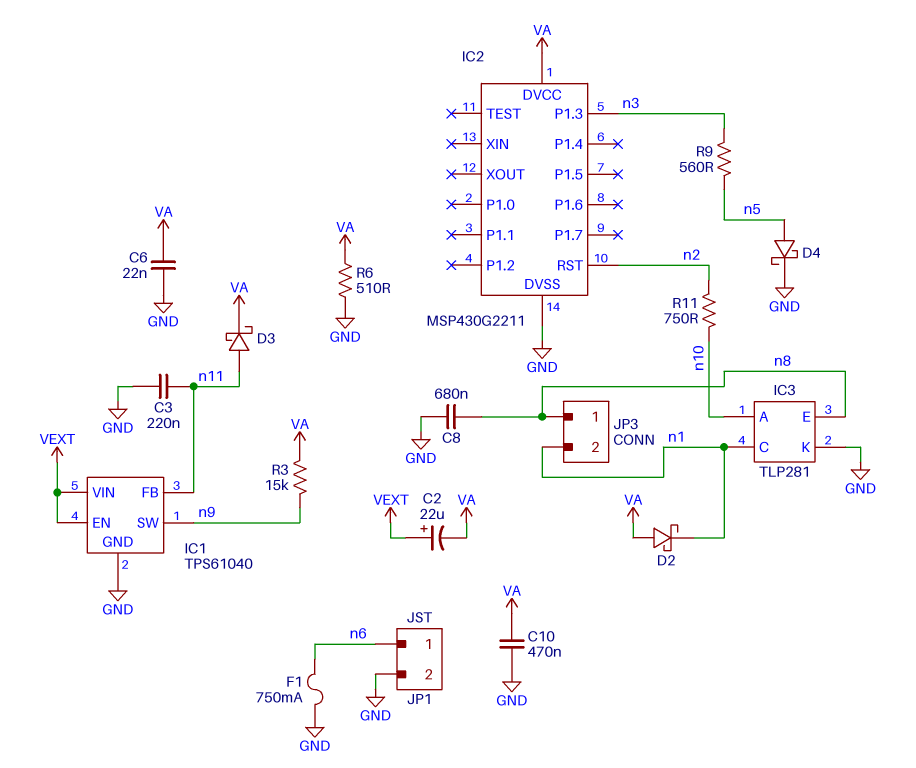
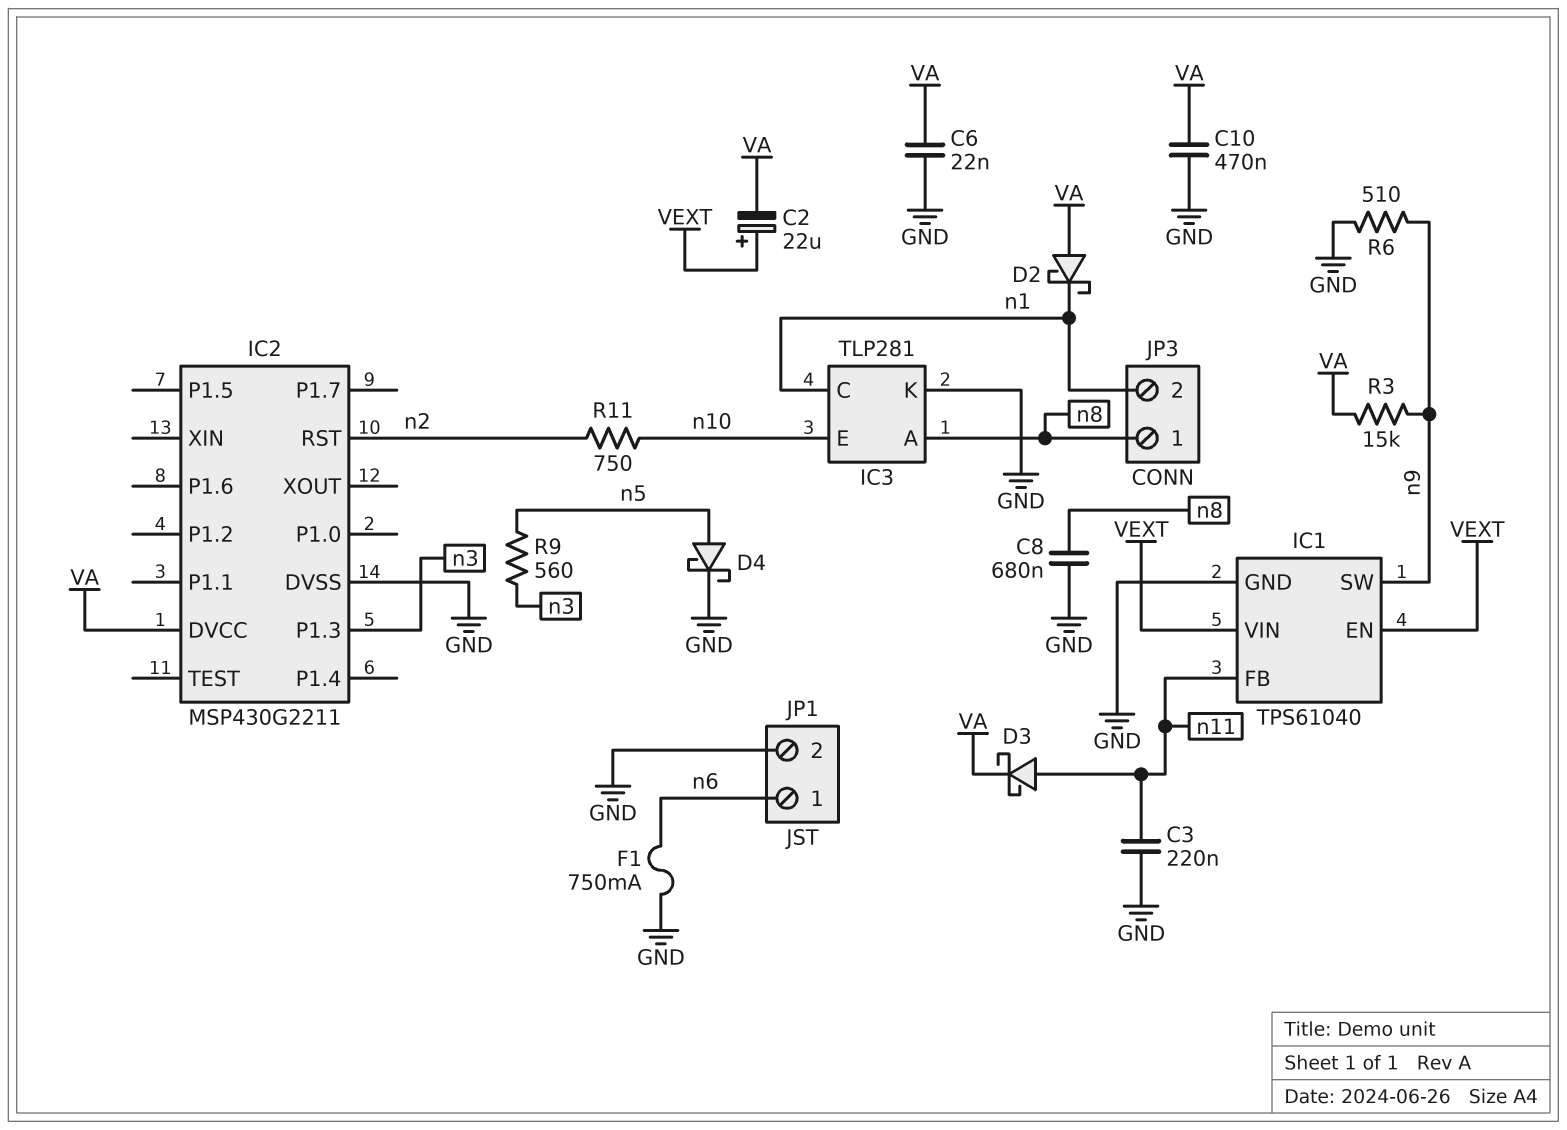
IC3 pin A: n10 -> n8
IC3 pin E: n8 -> n10
R6: 510 (GND, VA) -> 510 (GND, n9)

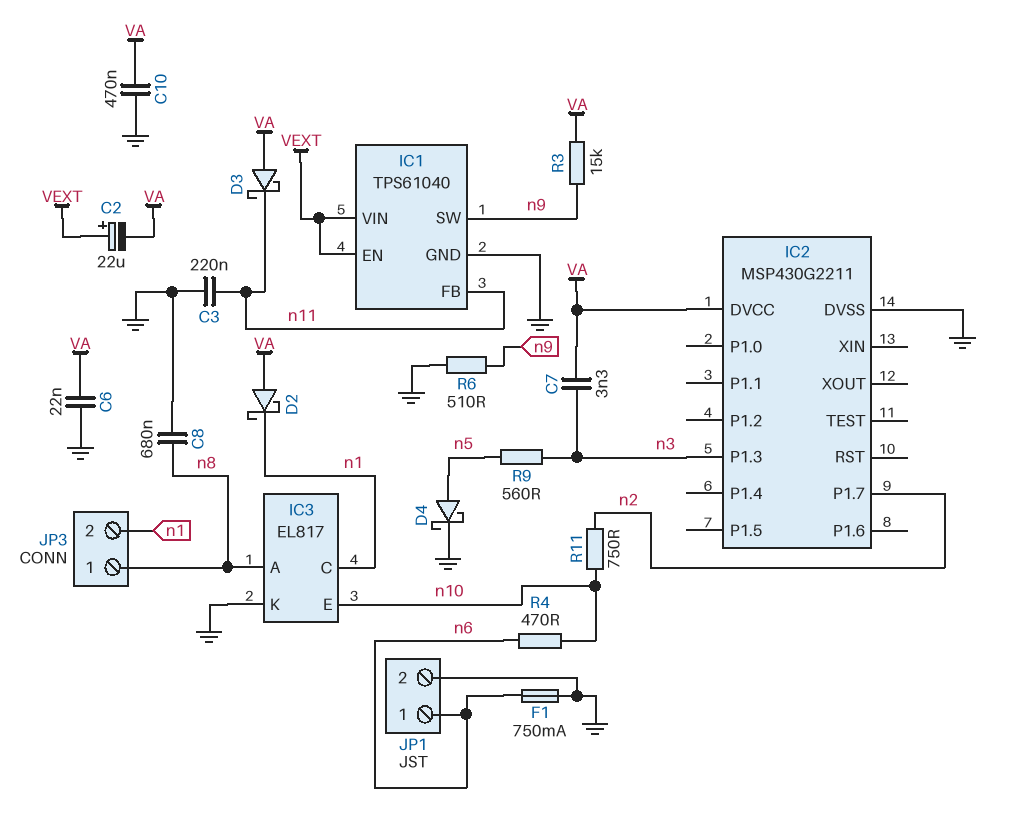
C7: none -> 3.3nF (VA, n3)
D3: schottky (A n11, K VA) -> schottky (A VA, K n11)
IC2 pin P1.7: none -> n2
IC2 pin RST: n2 -> none
IC3: TLP281 -> EL817
R4: none -> 470 (n6, n10)

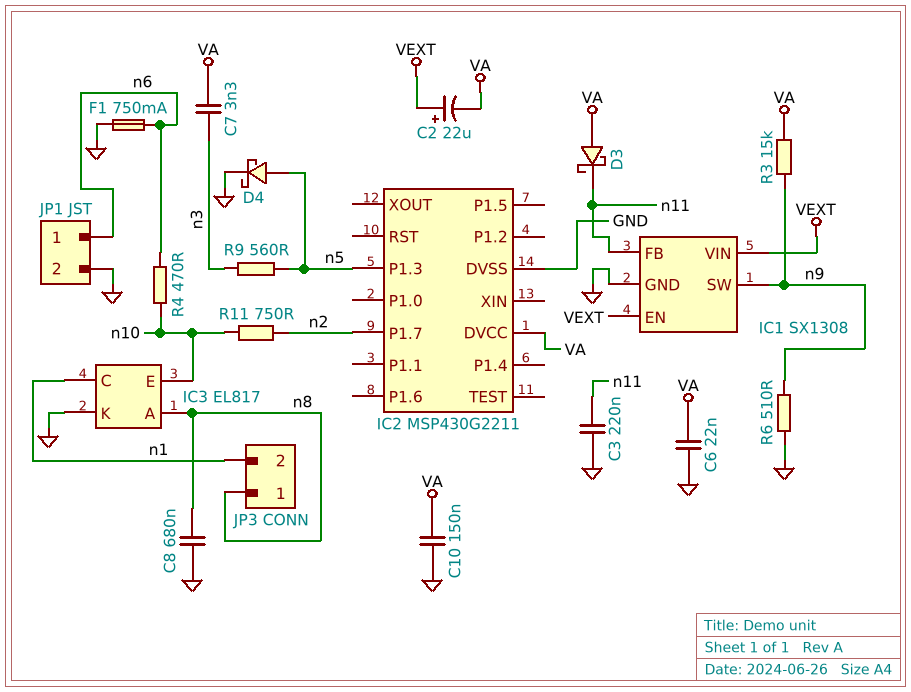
C10: 470nF (GND, VA) -> 150nF (GND, VA)
D2: schottky (A VA, K n1) -> none
IC1: TPS61040 -> SX1308
IC2 pin P1.3: n3 -> n5

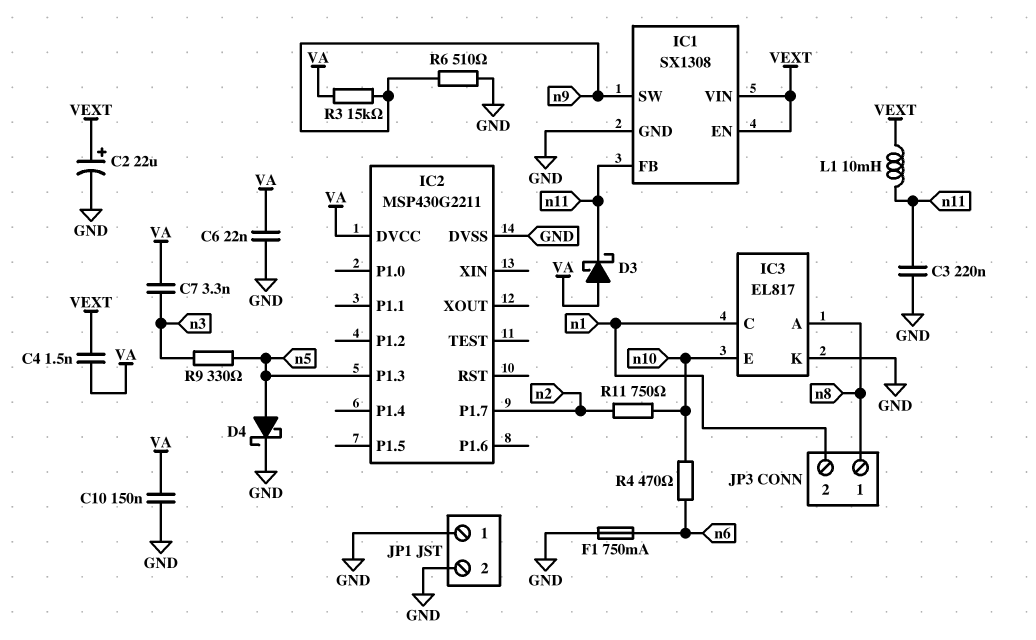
C2: 22uF (plus VEXT, minus VA) -> 22uF (plus VEXT, minus GND)
C4: none -> 1.5nF (VA, VEXT)
C8: 680nF (GND, n8) -> none
JP1 pin 1: n6 -> GND
L1: none -> 10mH (VEXT, n11)
R9: 560 (n3, n5) -> 330 (n3, n5)

